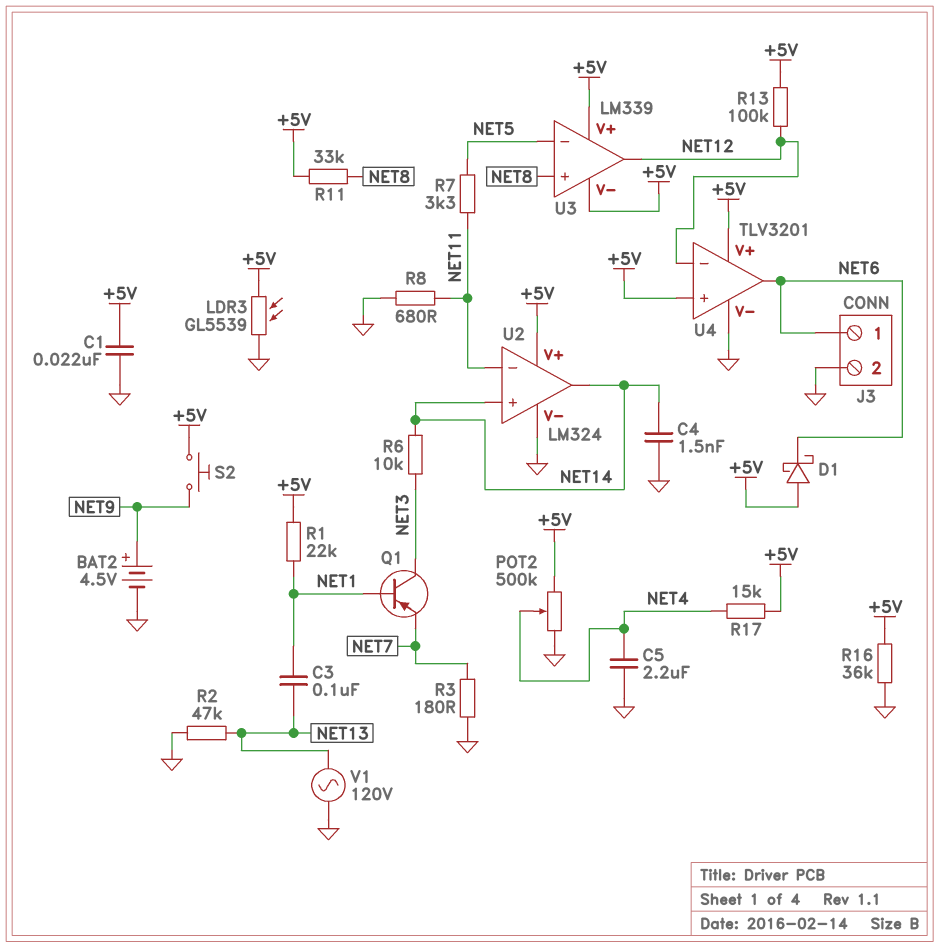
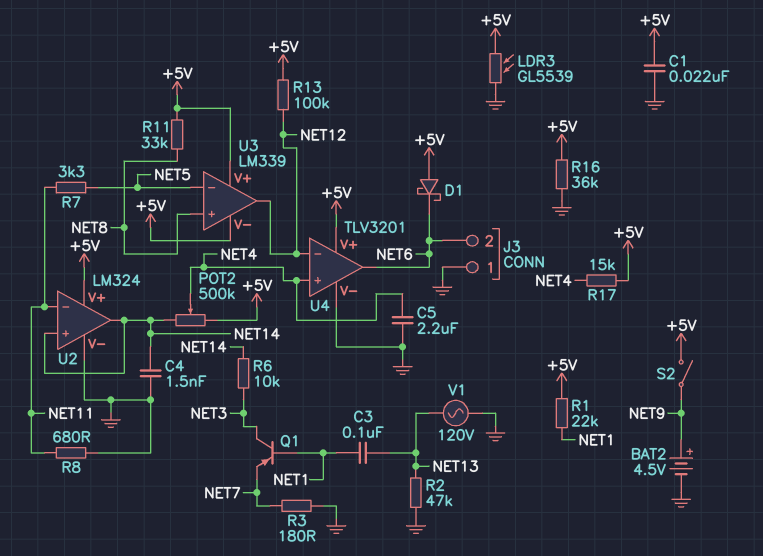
J3 pin 1: NET6 -> GND
J3 pin 2: GND -> NET6
POT2: 500k (+5V, GND, wiper NET4) -> 500k (+5V, NET14, wiper NET4)
S2: button (+5V, NET9) -> switch (+5V, NET9)
U4 pin in+: +5V -> NET4

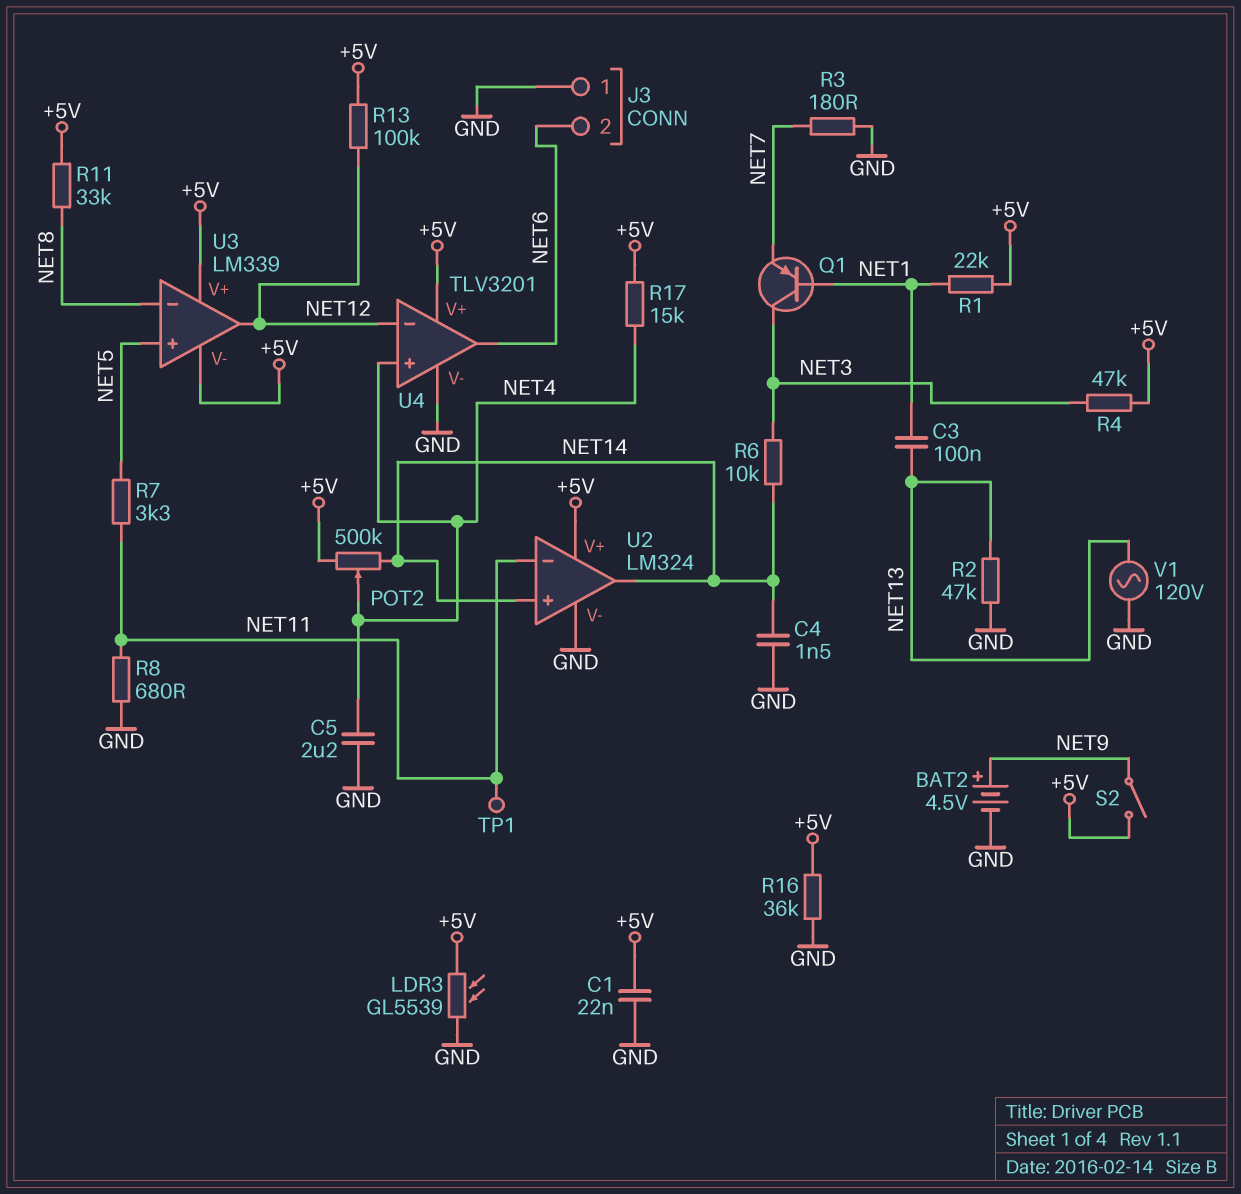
D1: schottky (A +5V, K NET6) -> none
R4: none -> 47k (+5V, NET3)
TP1: none -> test point (NET11)
U3 pin in+: NET8 -> NET5
U3 pin in-: NET5 -> NET8

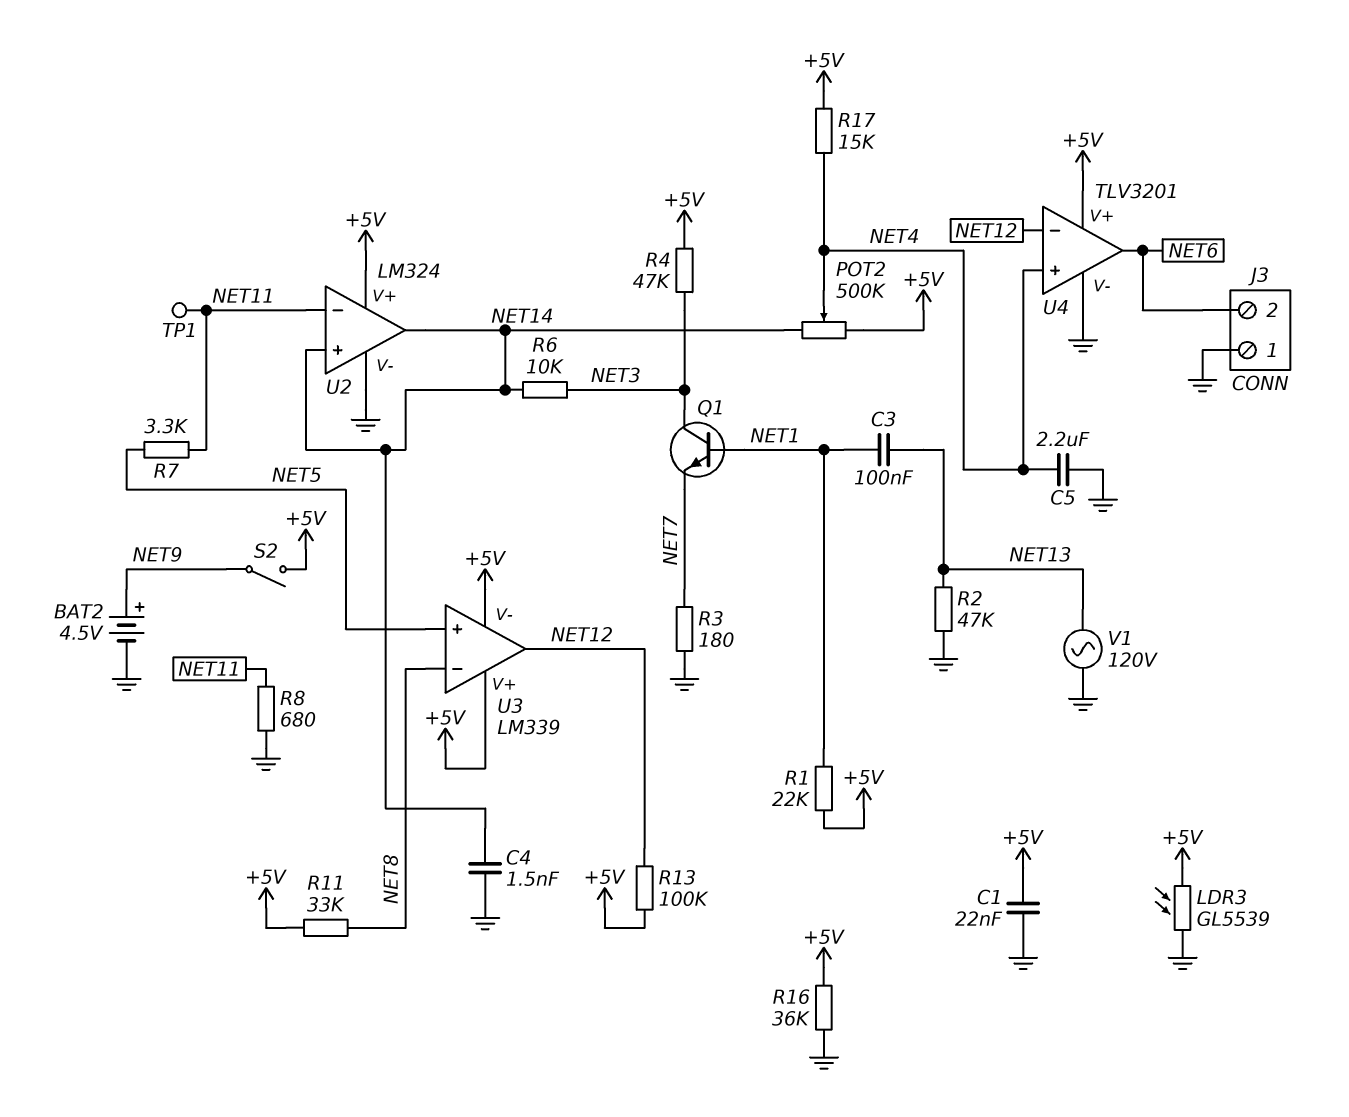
Q1: PNP (B NET1, C NET3, E NET7) -> NPN (B NET1, C NET3, E NET7)

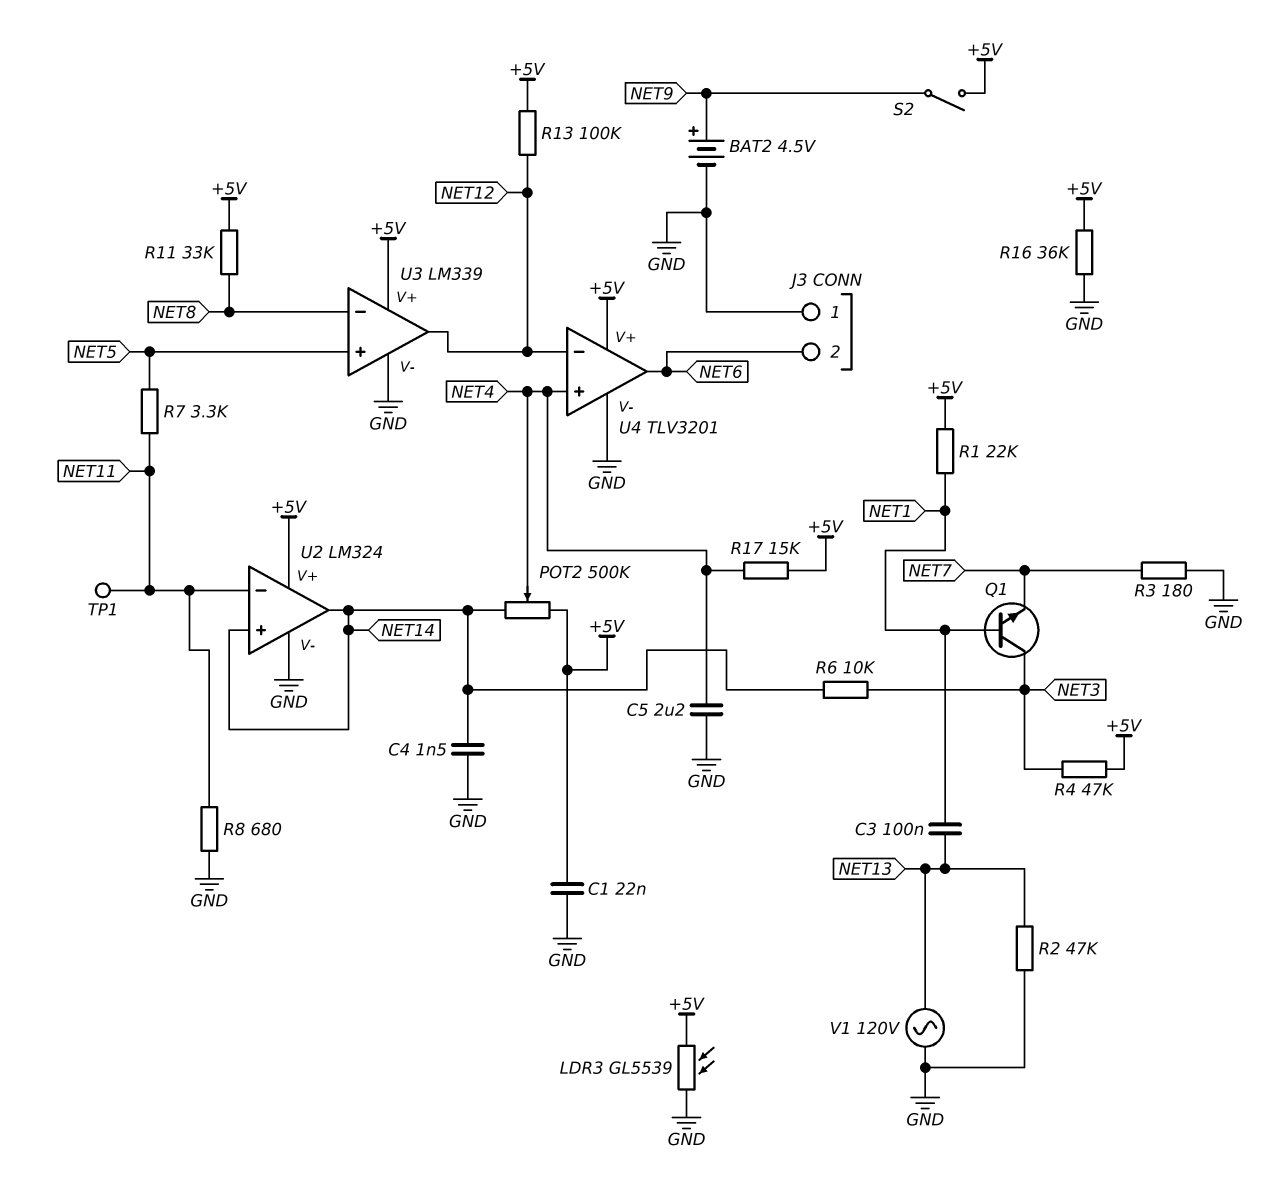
U3 pin V-: +5V -> GND

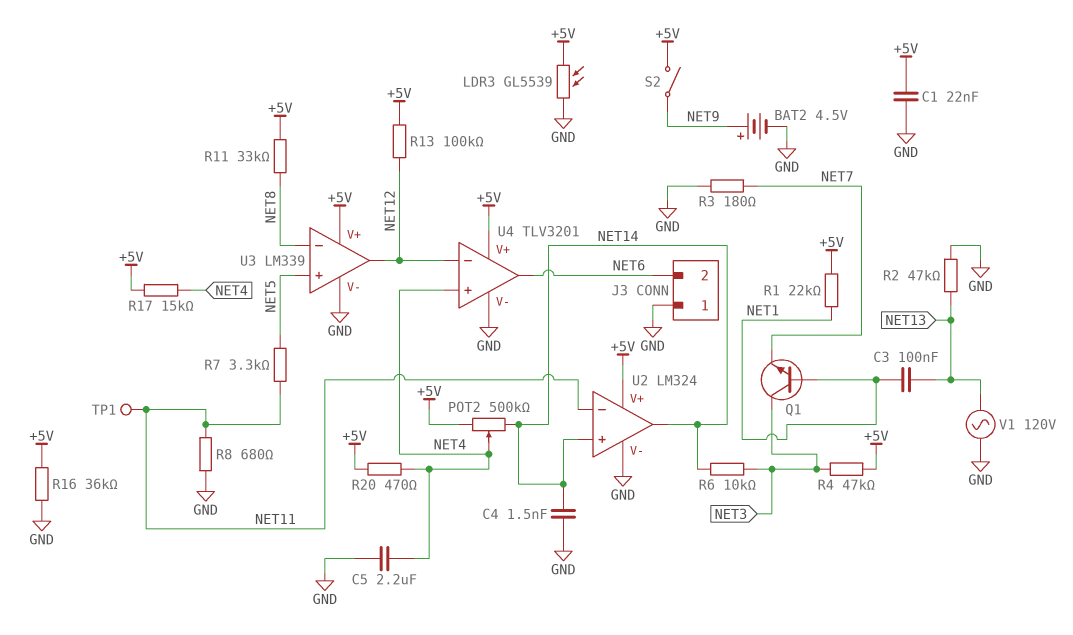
R20: none -> 470 (+5V, NET4)

